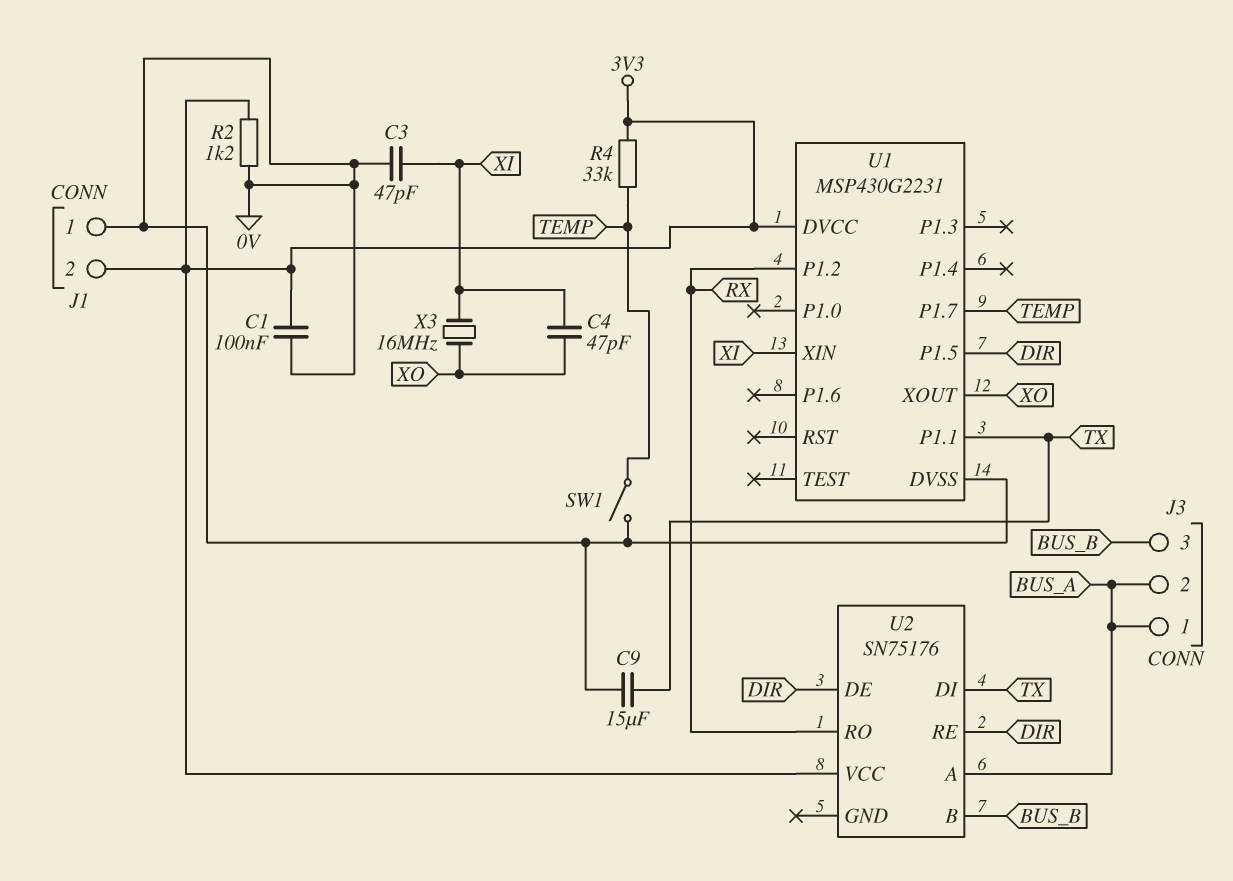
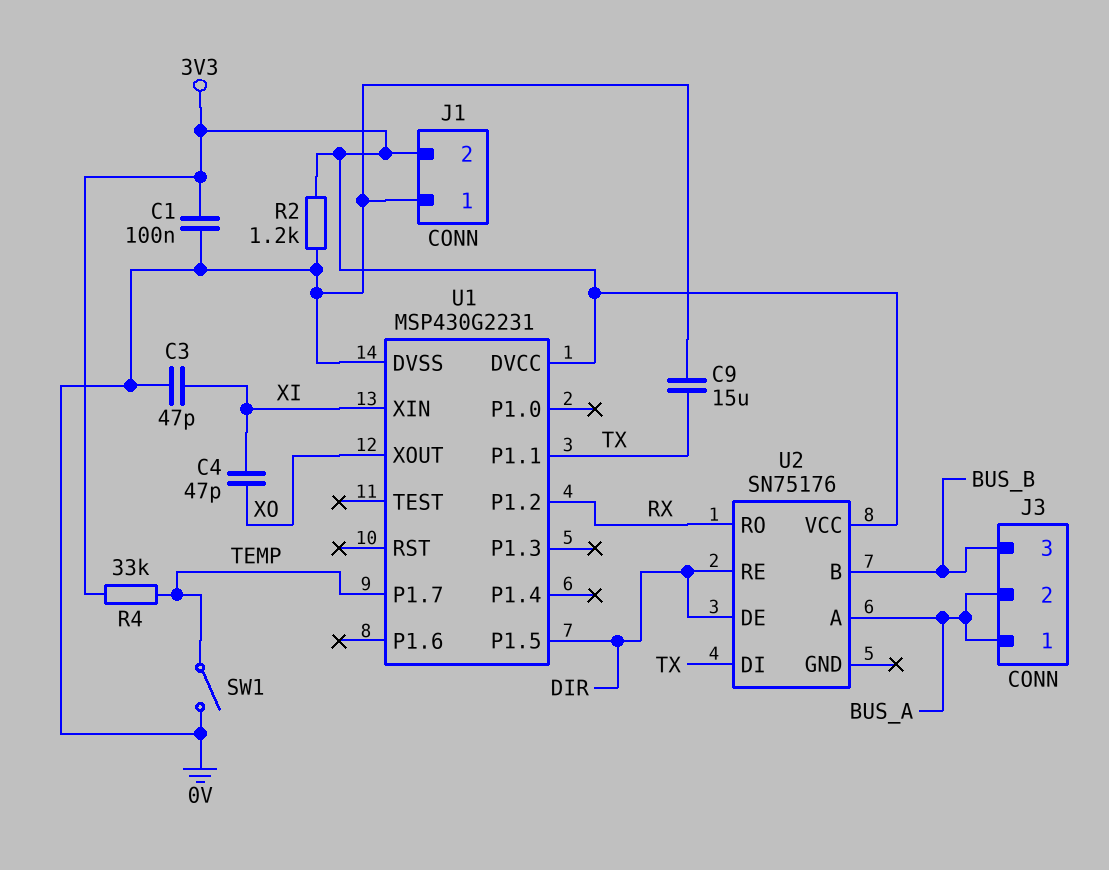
X3: 16MHz (XI, XO) -> none

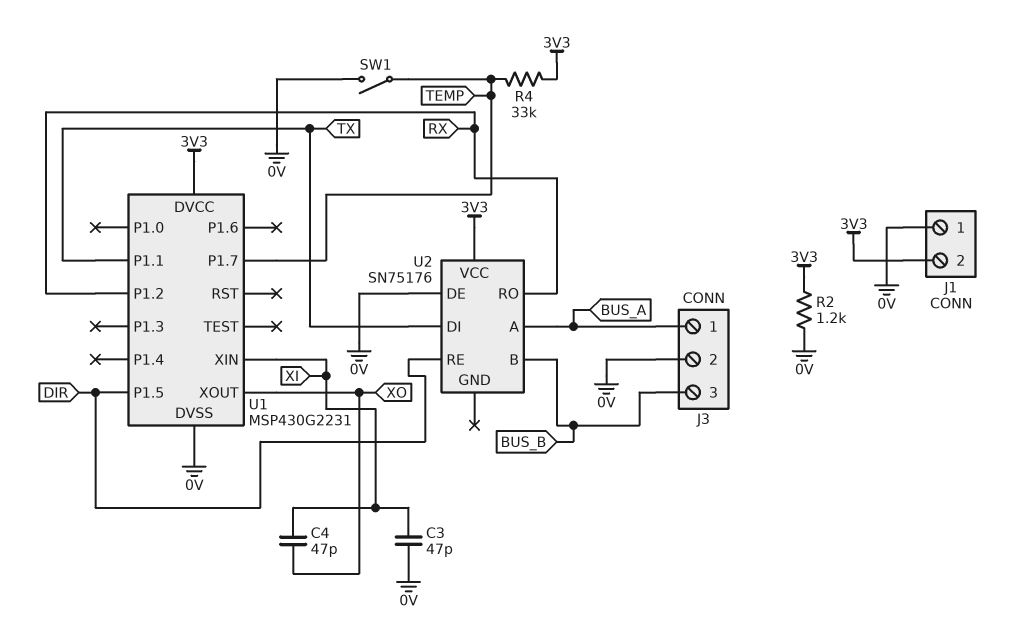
C1: 100nF (0V, 3V3) -> none
C9: 15uF (0V, TX) -> none
J3 pin 2: BUS_A -> 0V
U2 pin DE: DIR -> 0V

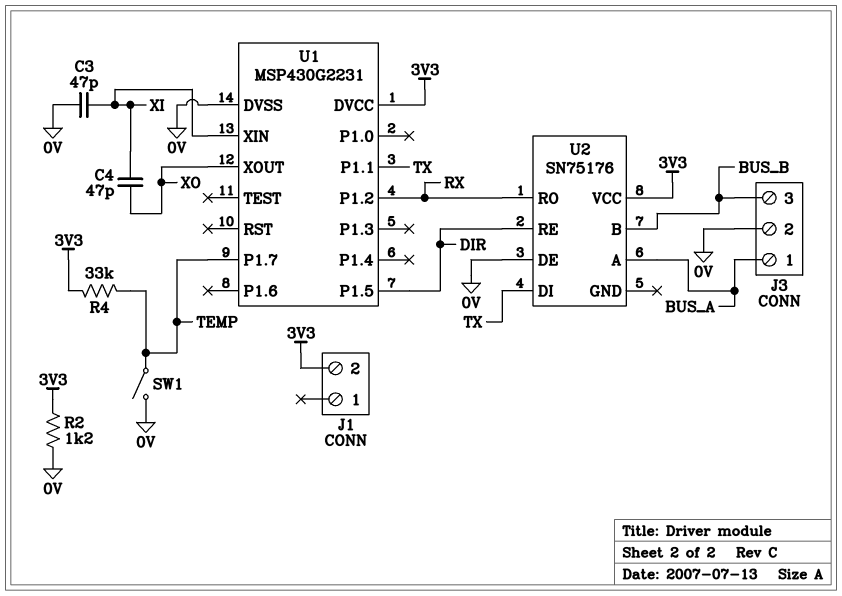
J1 pin 1: 0V -> none

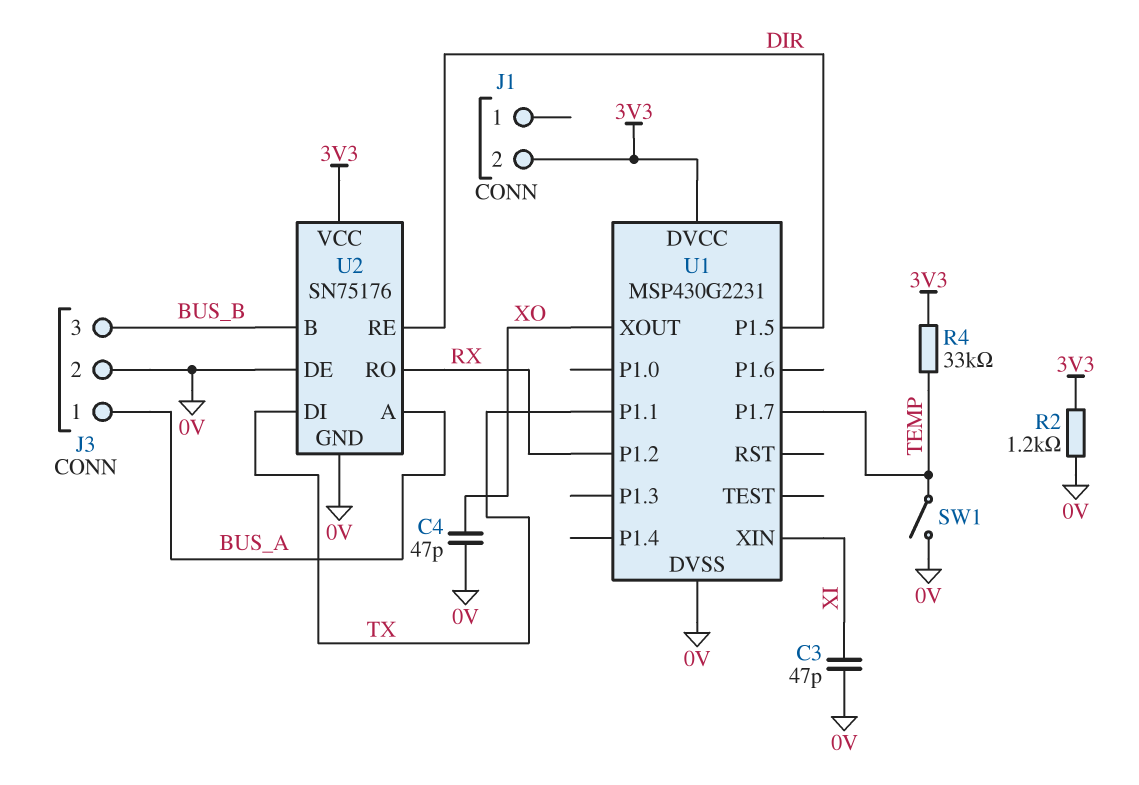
C4: 47pF (XI, XO) -> 47pF (0V, XO)
U2 pin GND: none -> 0V

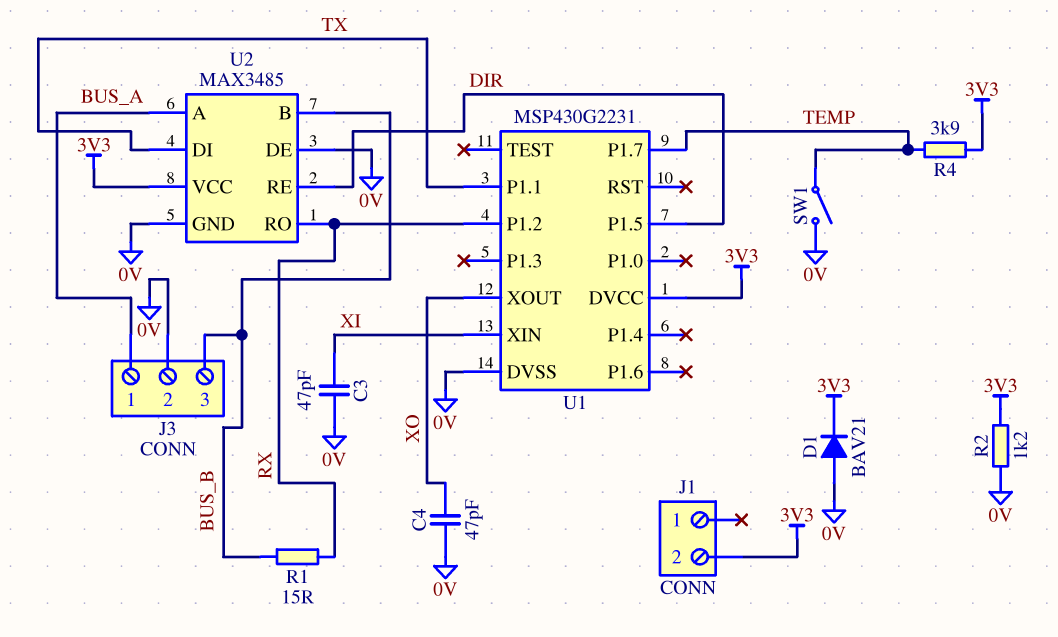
D1: none -> diode BAV21 (A 0V, K 3V3)
R1: none -> 15 (BUS_B, RX)
R4: 33k (3V3, TEMP) -> 3.9k (3V3, TEMP)
U2: SN75176 -> MAX3485

